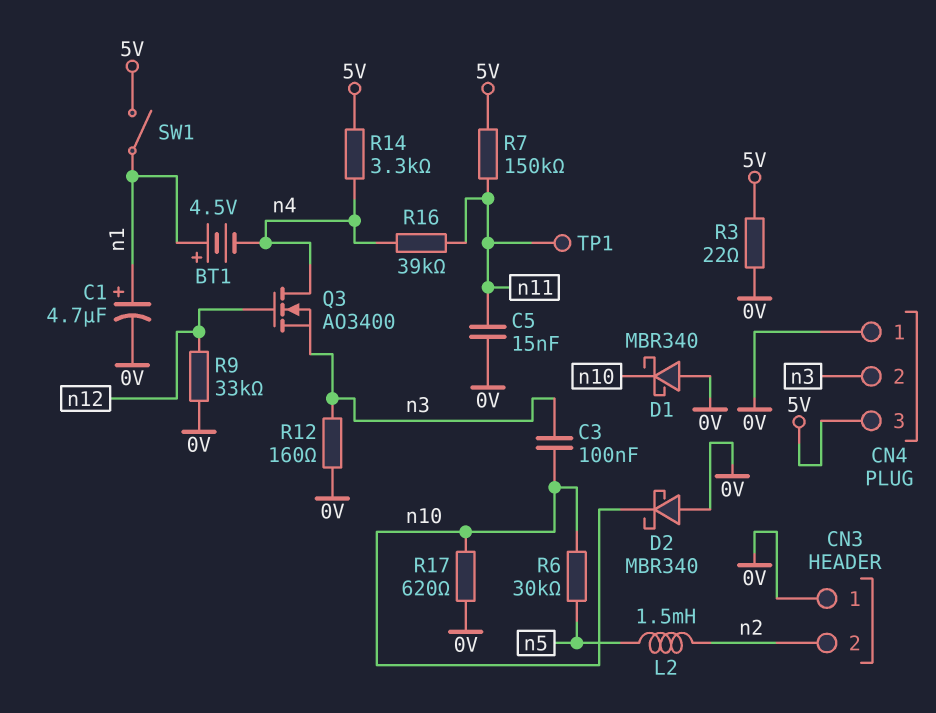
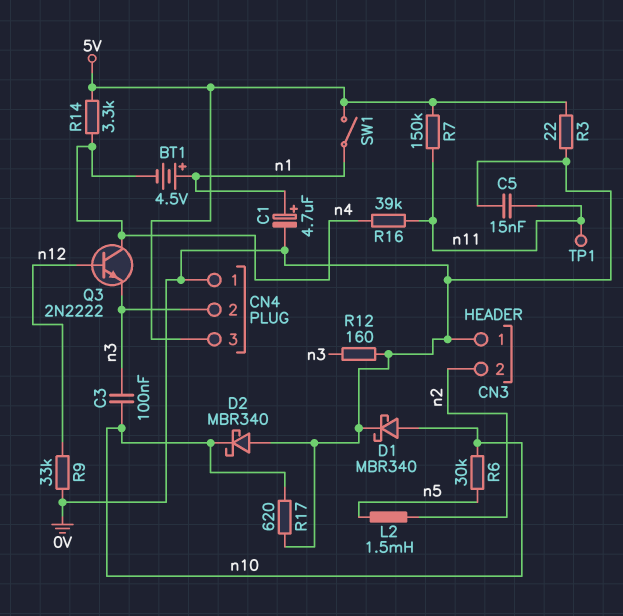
D1: schottky MBR340 (A 0V, K n10) -> schottky MBR340 (A n10, K 0V)
Q3: NMOS AO3400 (G n12, D n4, S n3) -> NPN 2N2222 (B n12, C n4, E n3)

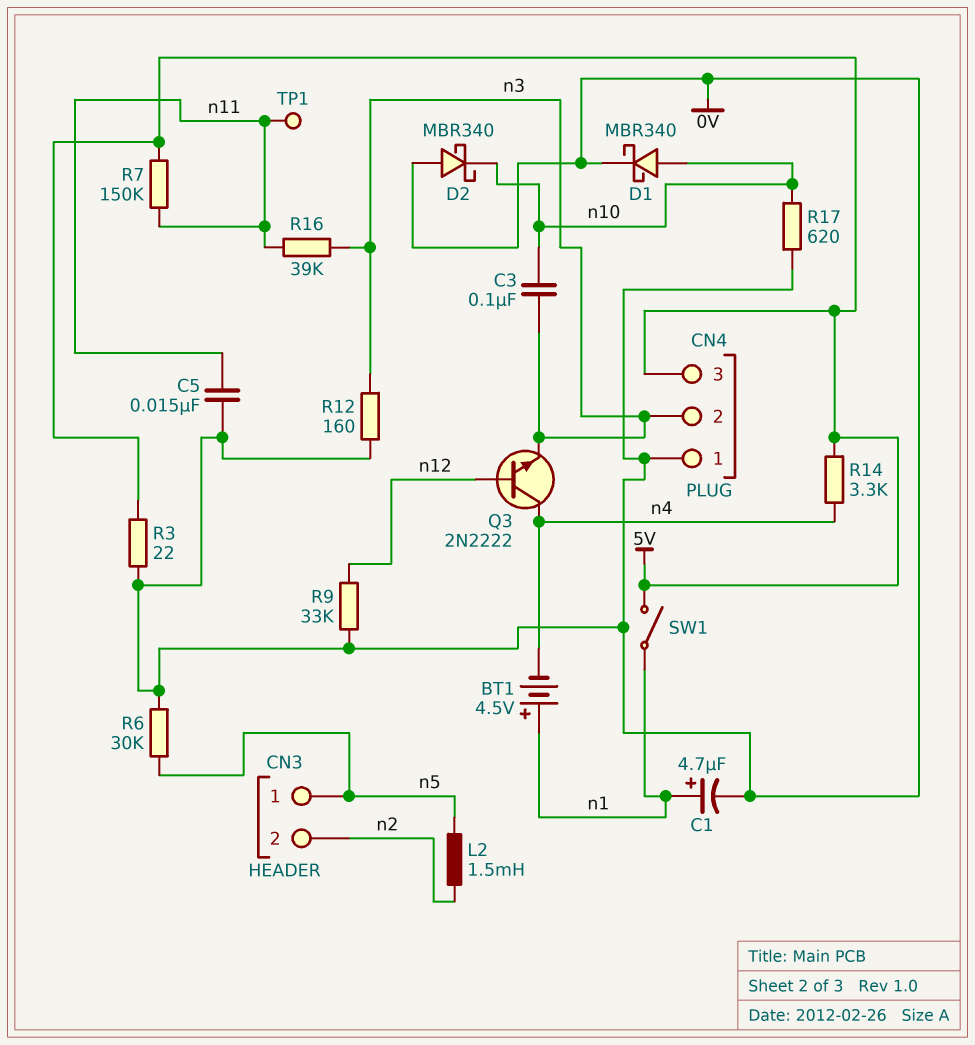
CN3 pin 1: 0V -> n5
R6: 30k (n5, n10) -> 30k (0V, n5)
R16: 39k (n4, n11) -> 39k (n3, n11)

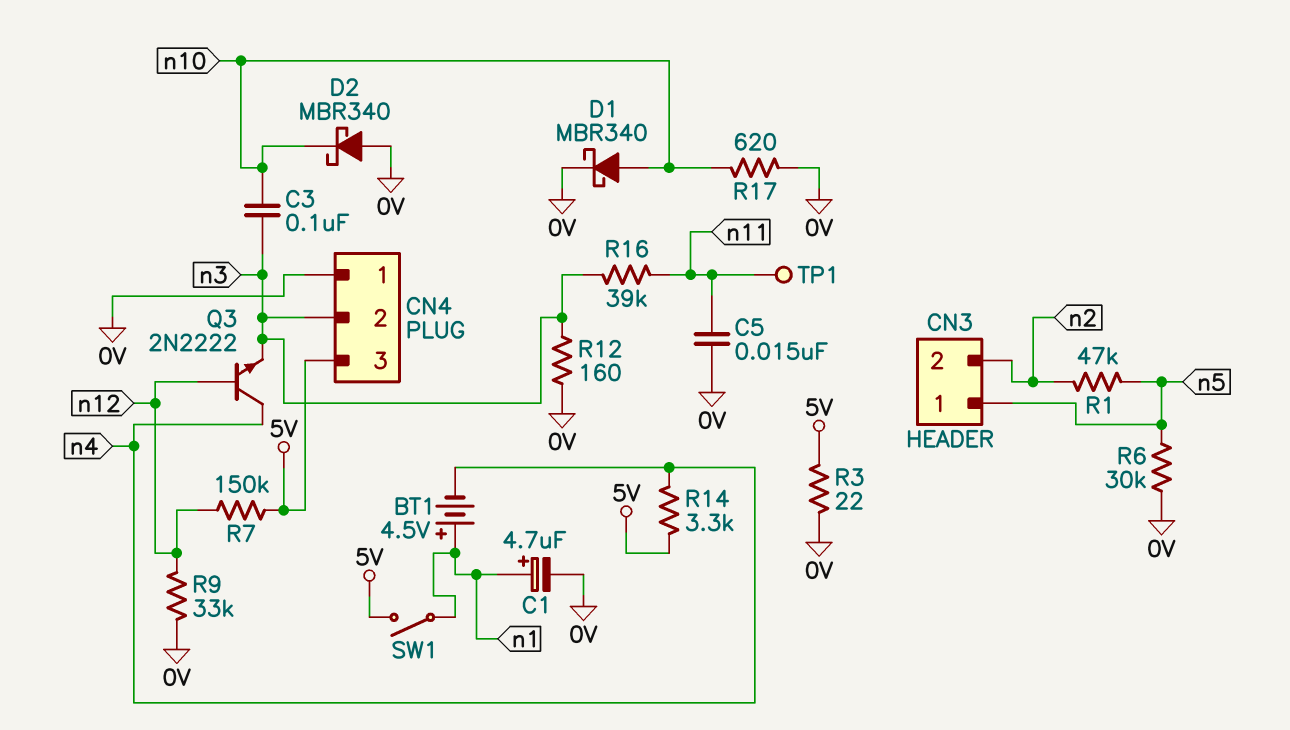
L2: 1.5mH (n2, n5) -> none
R1: none -> 47k (n2, n5)
R7: 150k (5V, n11) -> 150k (5V, n12)

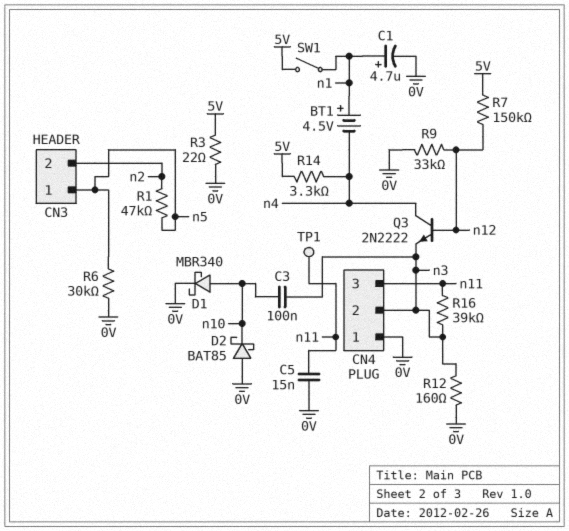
CN4 pin 3: 5V -> n11
D2: schottky MBR340 (A 0V, K n10) -> schottky BAT85 (A 0V, K n10)
R17: 620 (0V, n10) -> none

